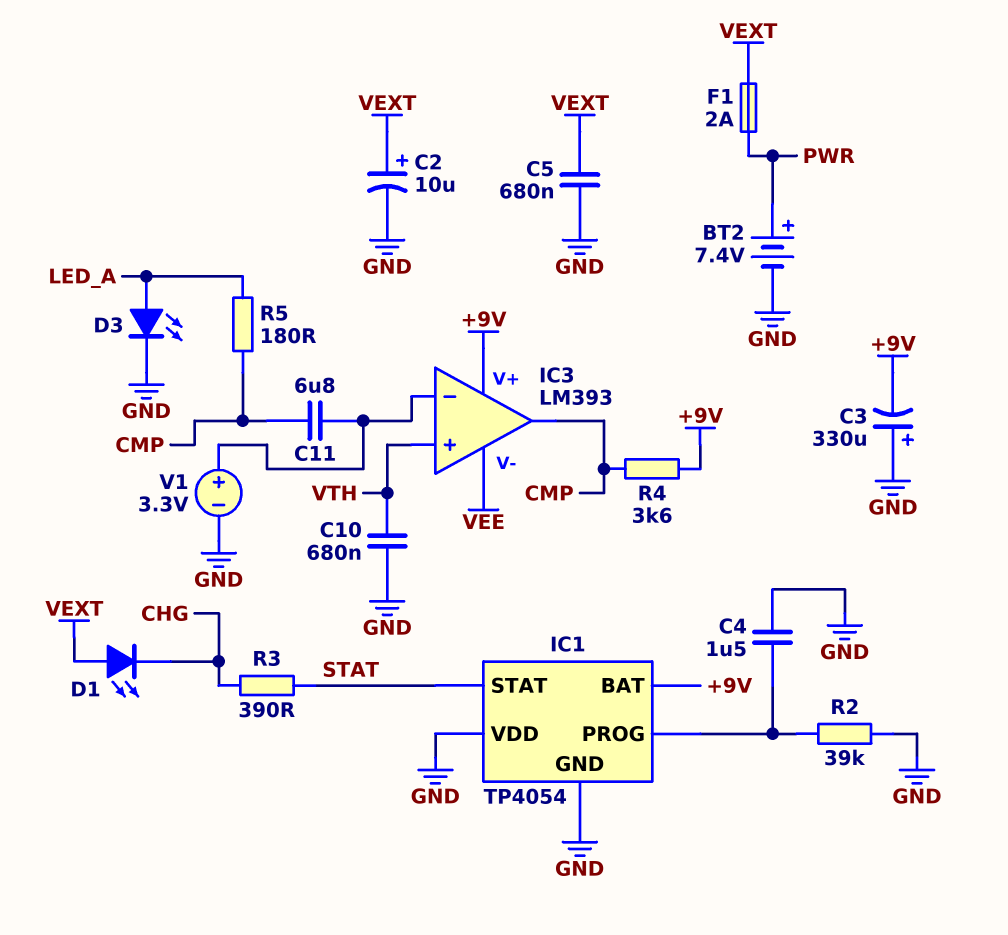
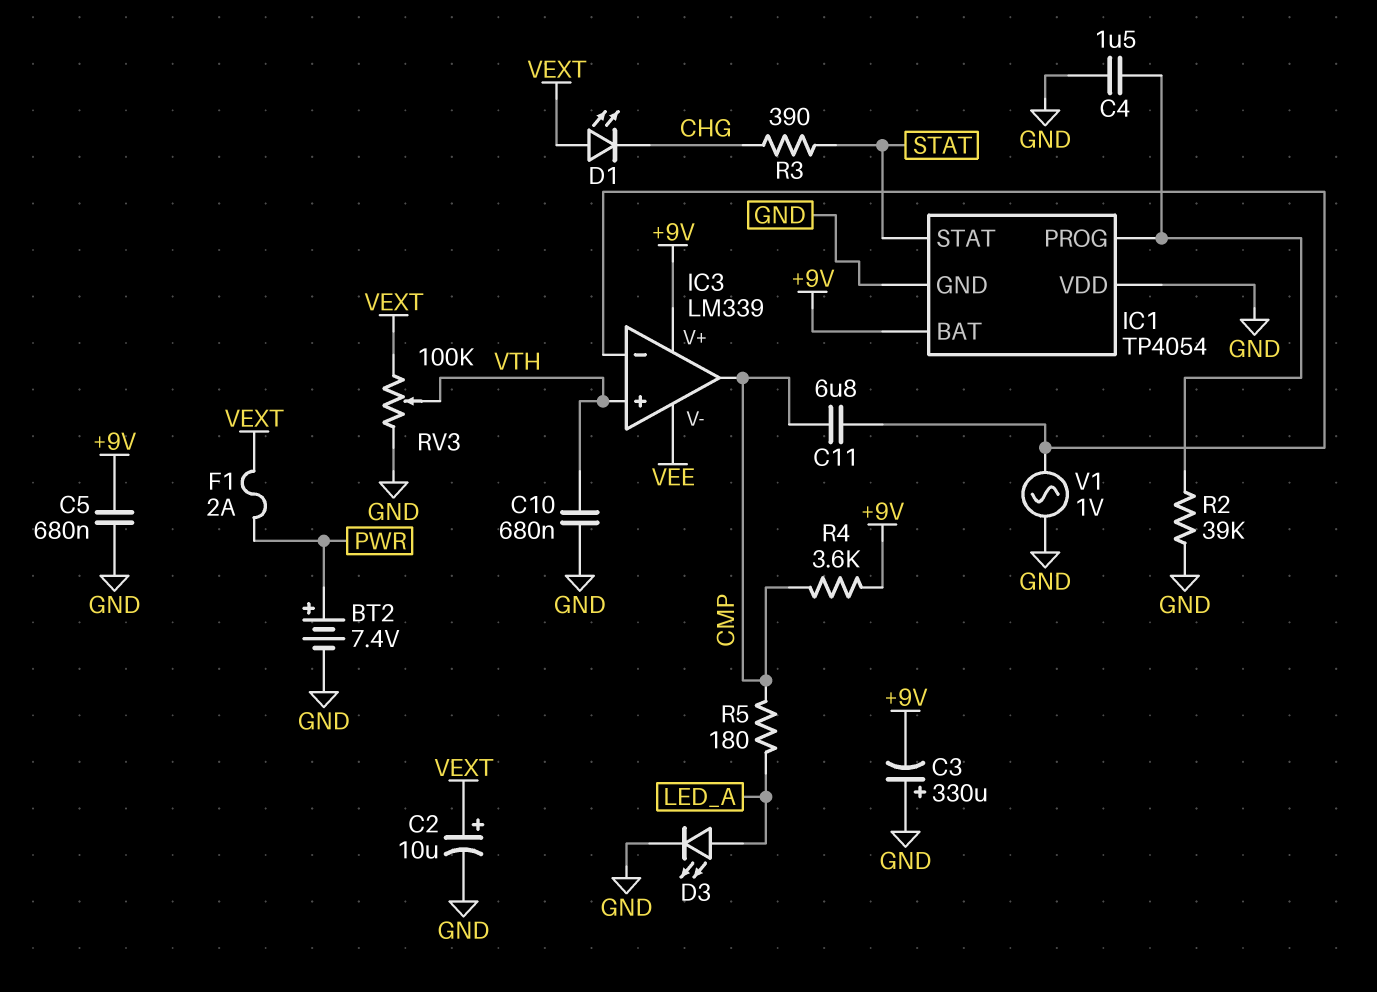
C5: 680nF (GND, VEXT) -> 680nF (+9V, GND)
IC3: LM393 -> LM339
RV3: none -> 100k (GND, VEXT, wiper VTH)
V1: 3.3V (plus IC3/in-, minus GND) -> AC 1V (GND, IC3/in-)

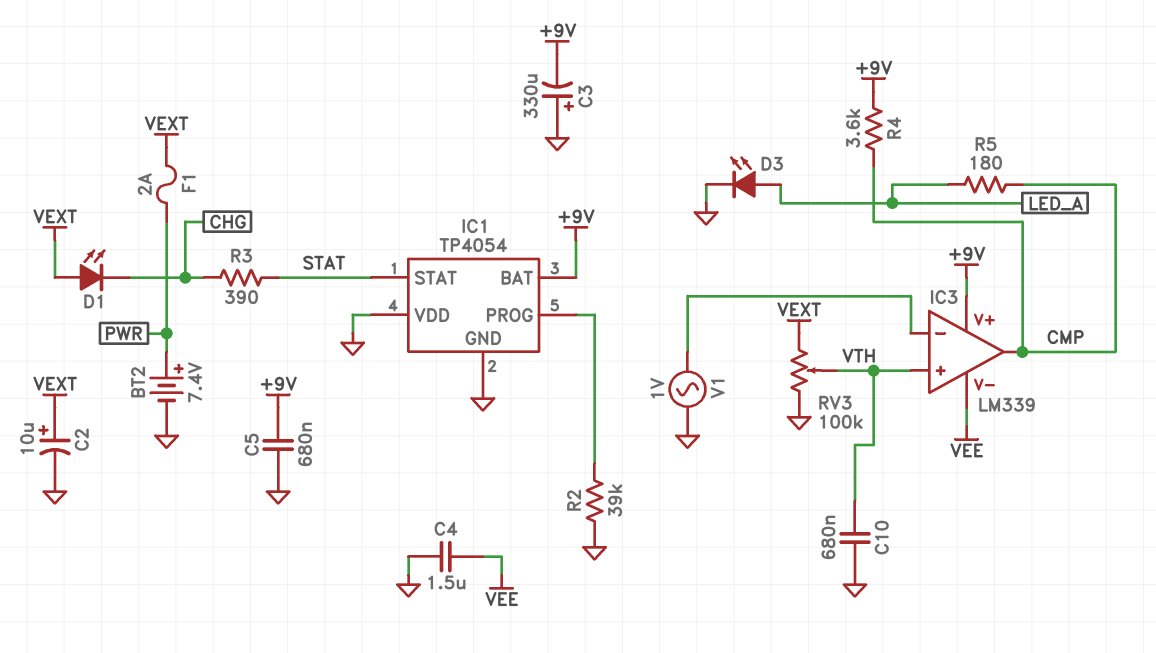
C4: 1.5uF (GND, IC1/PROG) -> 1.5uF (GND, VEE)
C11: 6.8uF (CMP, IC3/in-) -> none

